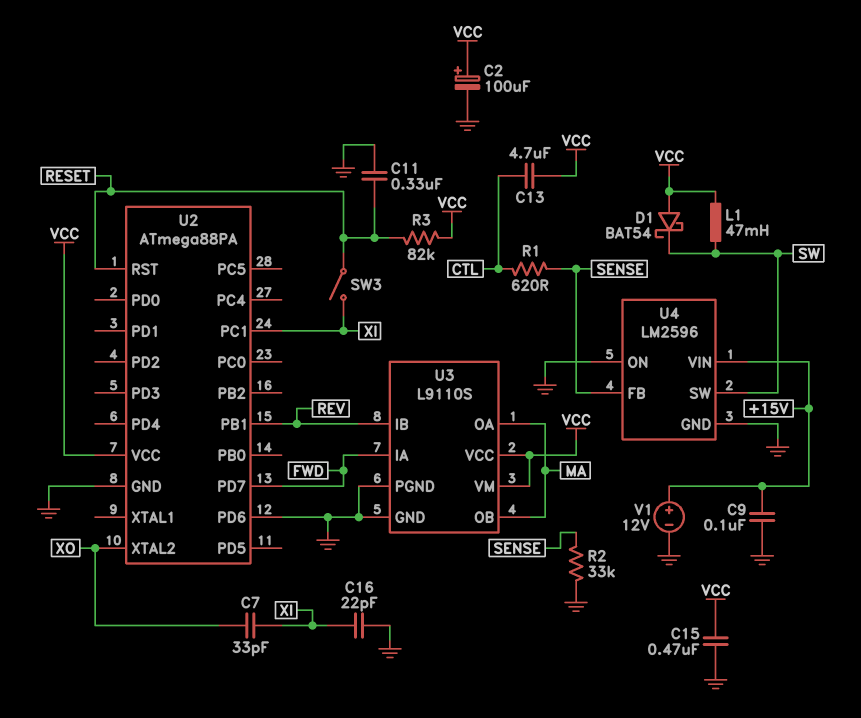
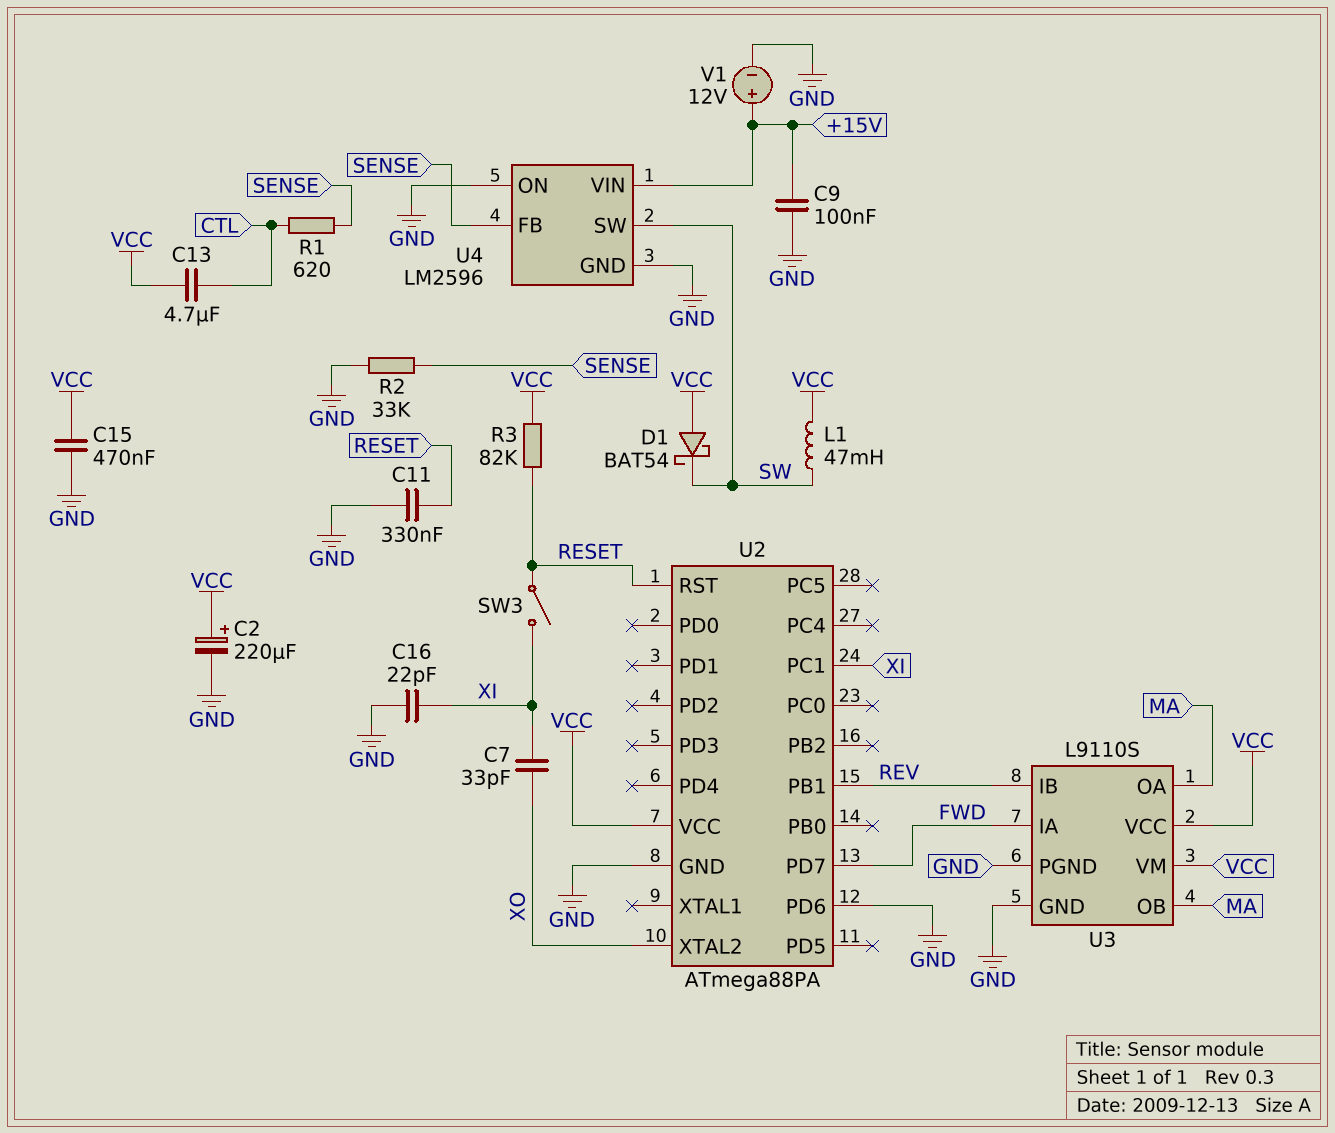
C2: 100uF (plus VCC, minus GND) -> 220uF (plus VCC, minus GND)

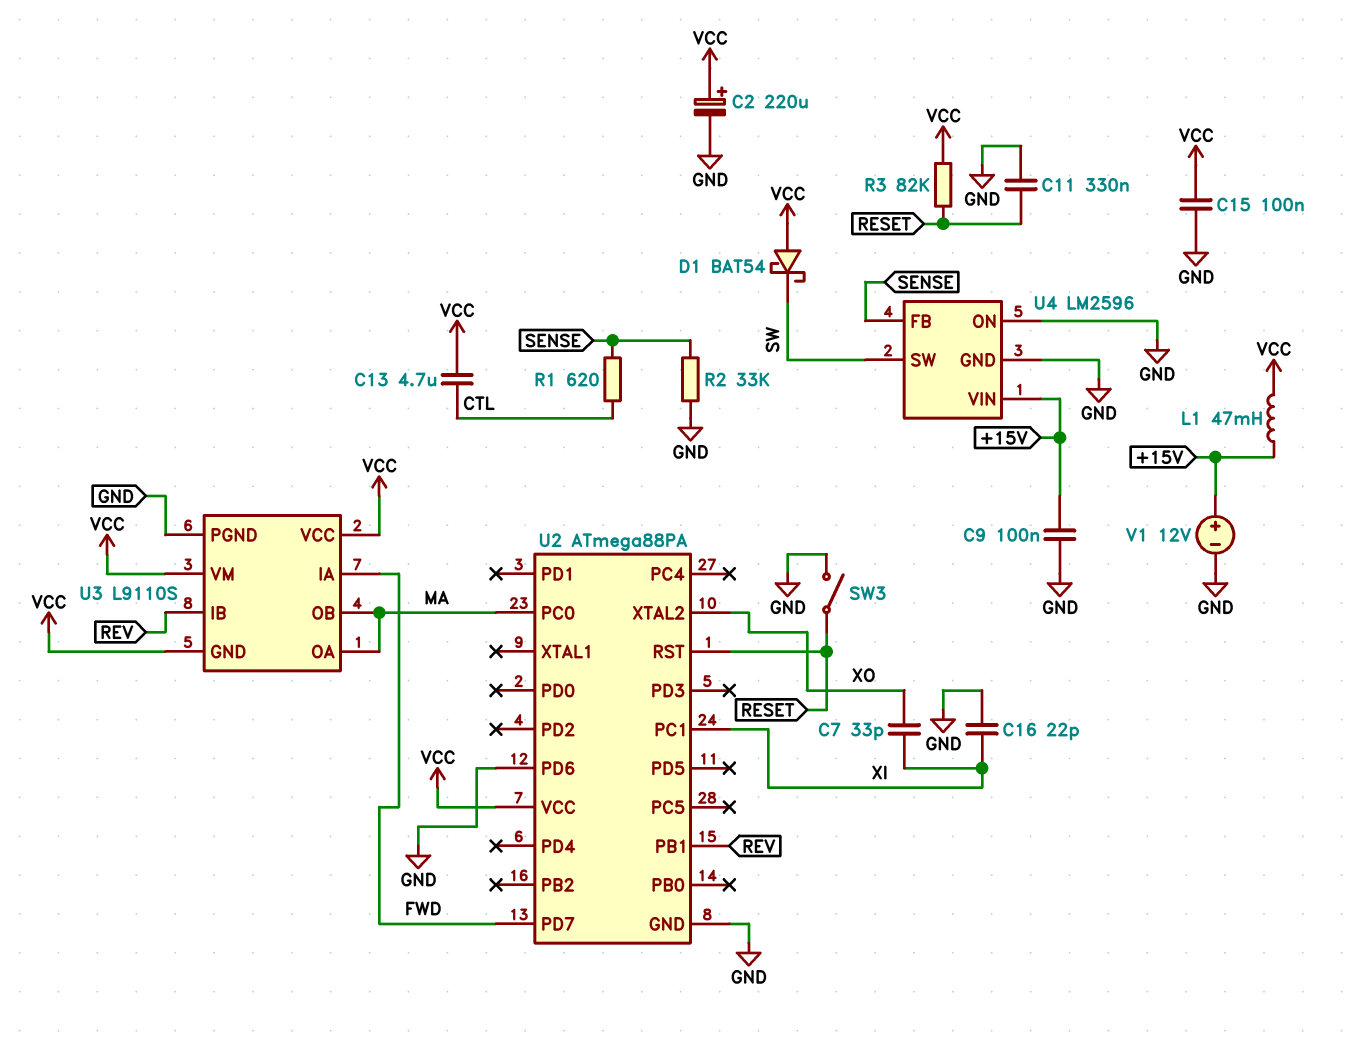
C15: 470nF (GND, VCC) -> 100nF (GND, VCC)
L1: 47mH (SW, VCC) -> 47mH (+15V, VCC)
SW3: switch (RESET, XI) -> switch (GND, RESET)
U2 pin PC0: none -> MA
U3 pin GND: GND -> VCC

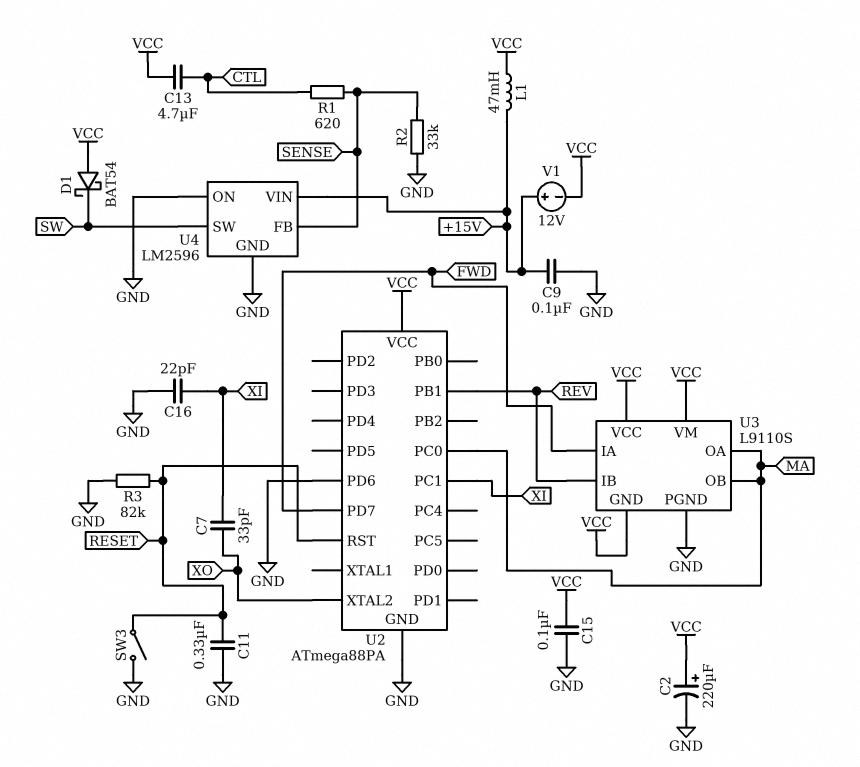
R3: 82k (RESET, VCC) -> 82k (GND, RESET)
V1: 12V (plus +15V, minus GND) -> 12V (plus +15V, minus VCC)

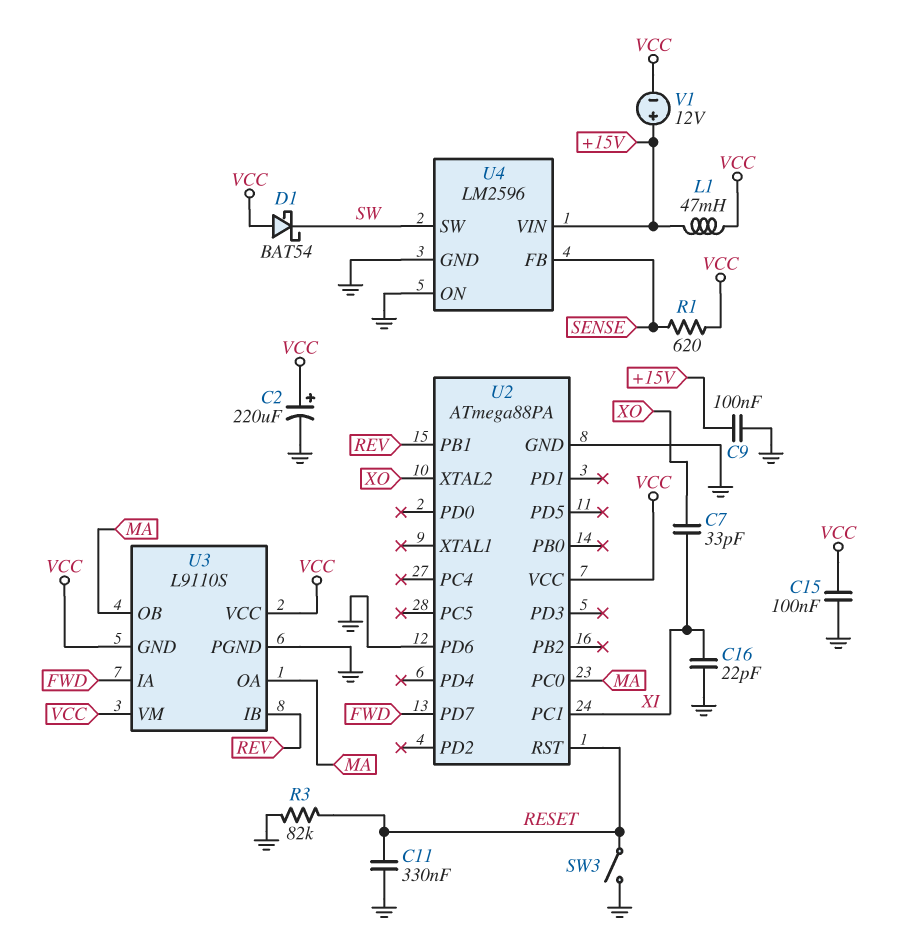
C13: 4.7uF (CTL, VCC) -> none
R1: 620 (CTL, SENSE) -> 620 (SENSE, VCC)
R2: 33k (GND, SENSE) -> none

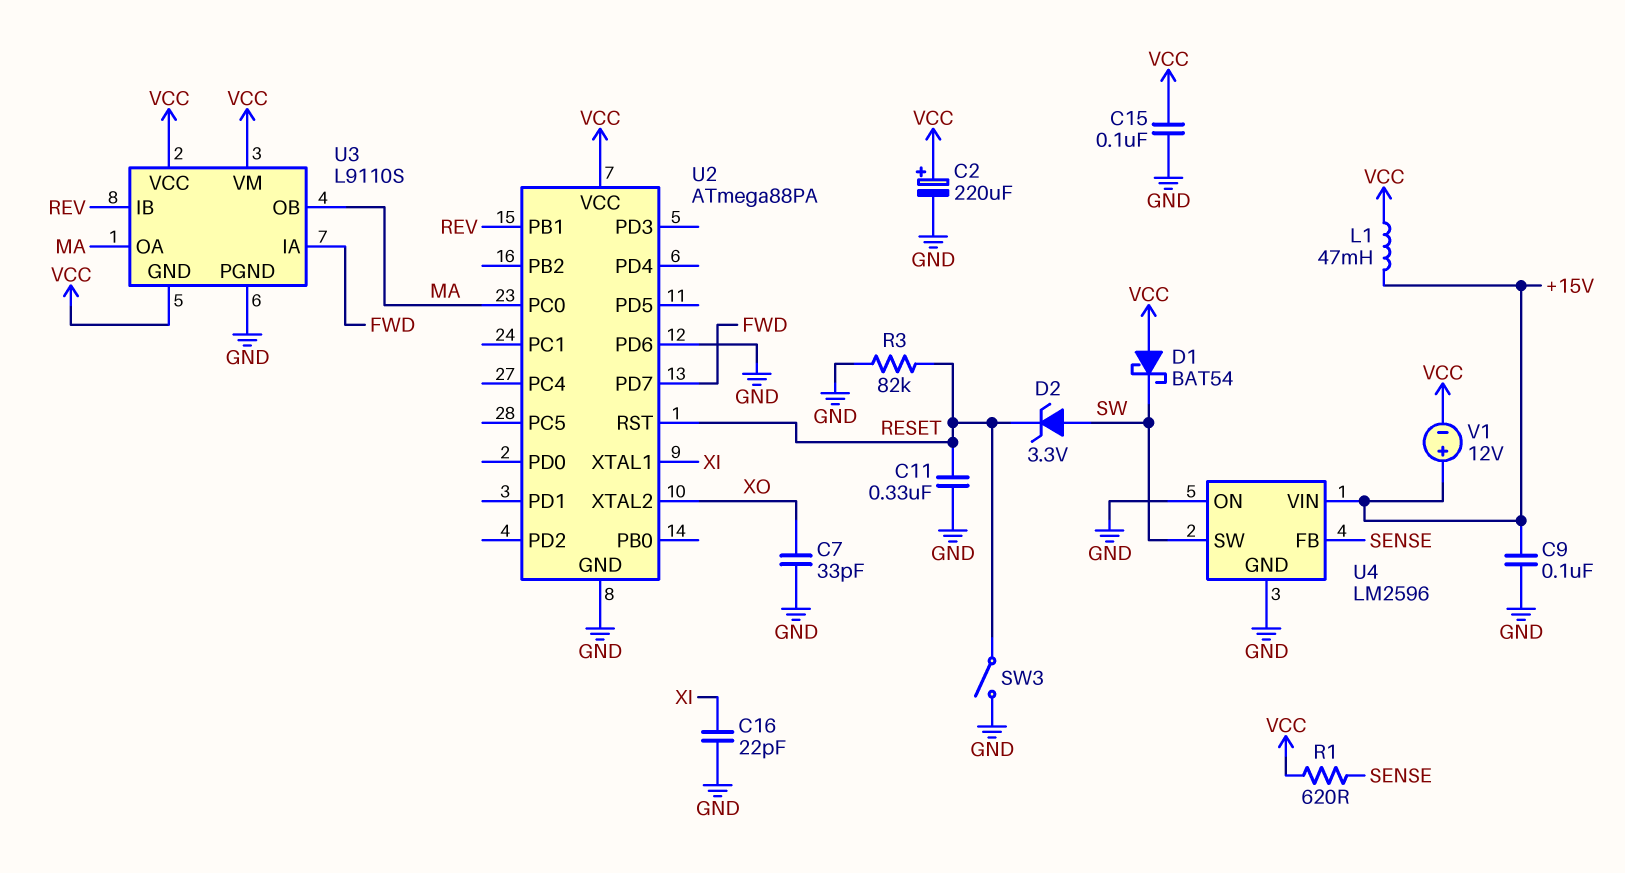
C7: 33pF (XI, XO) -> 33pF (GND, XO)
D2: none -> zener 3.3V (A SW, K RESET)
U2 pin PC1: XI -> none
U2 pin XTAL1: none -> XI

